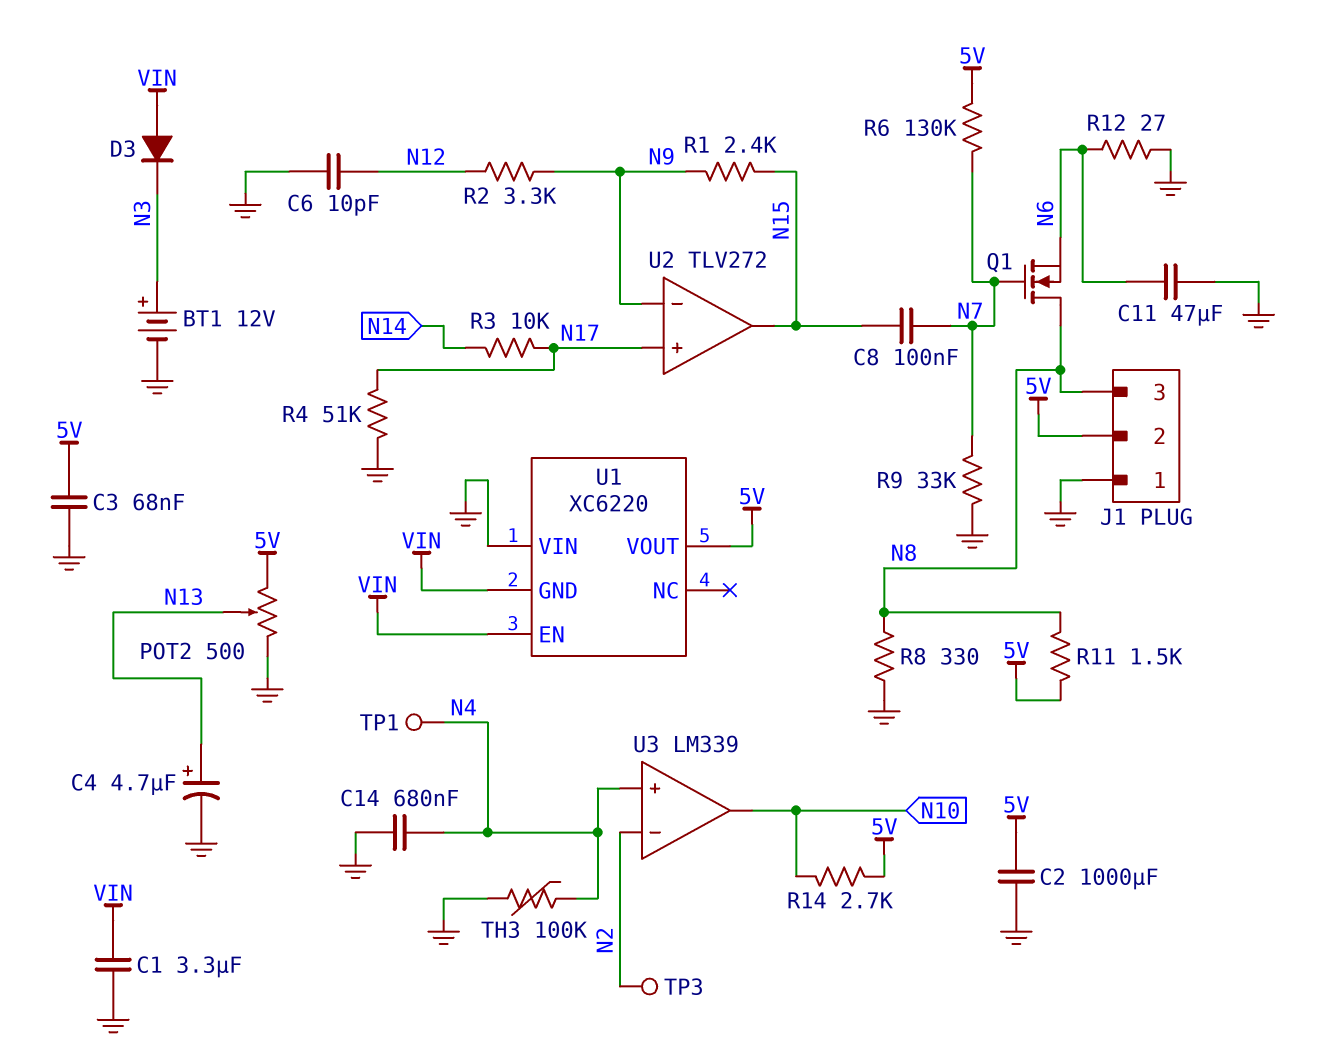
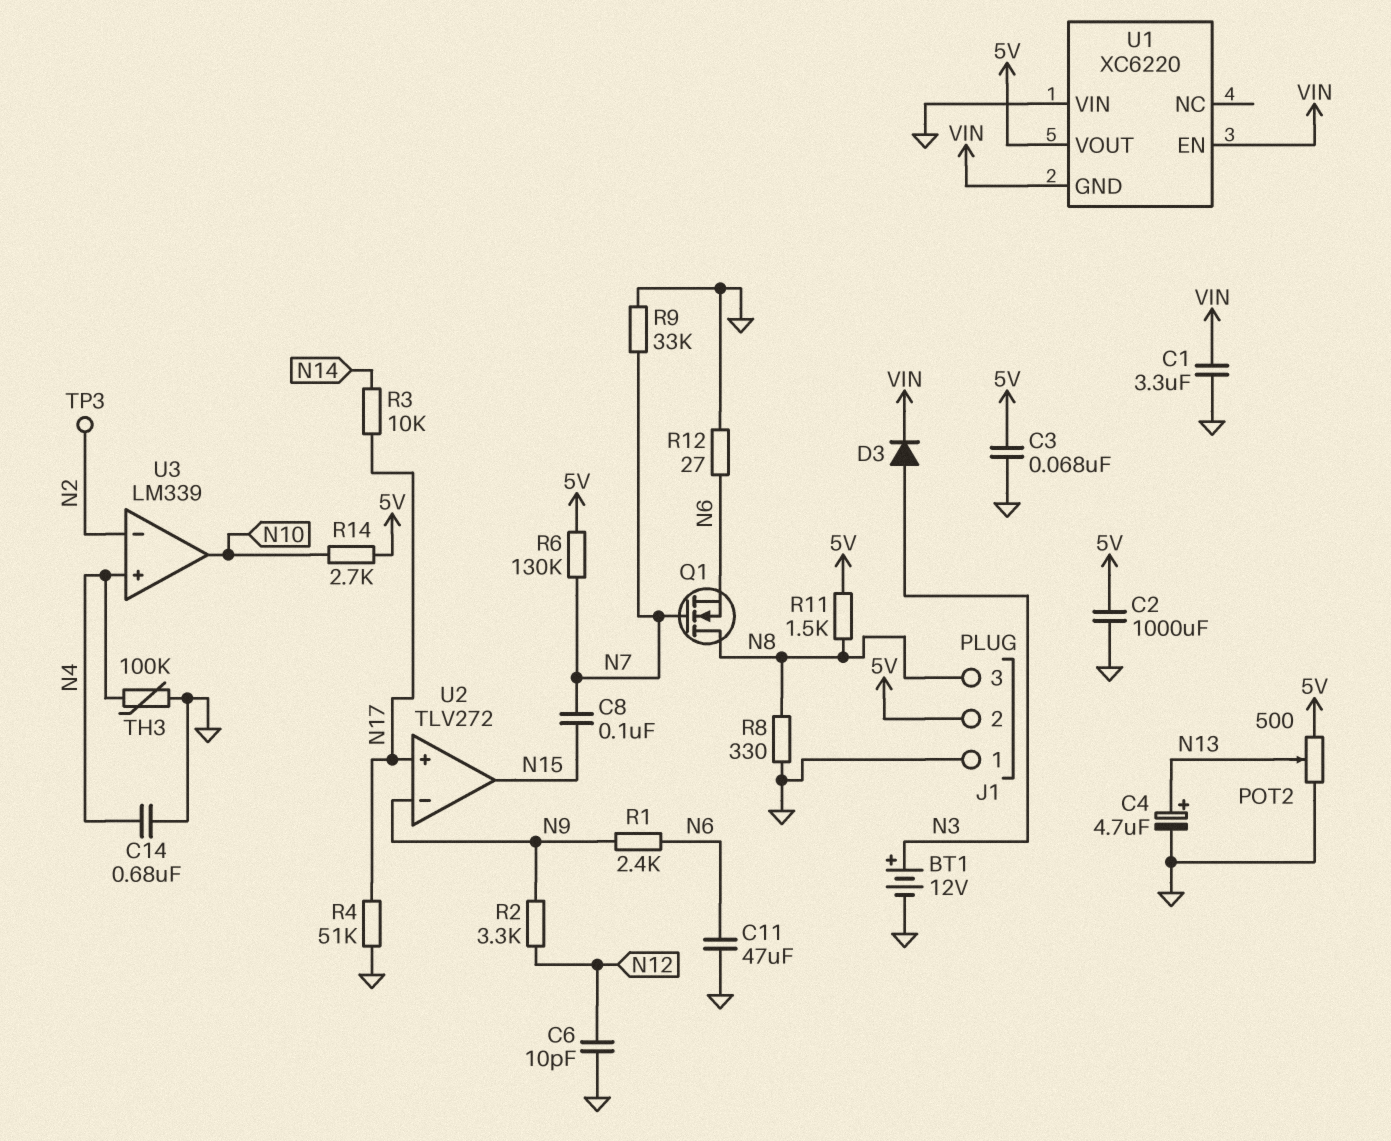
D3: diode (A VIN, K N3) -> diode (A N3, K VIN)
R1: 2.4k (N9, N15) -> 2.4k (N6, N9)
TP1: test point (N4) -> none

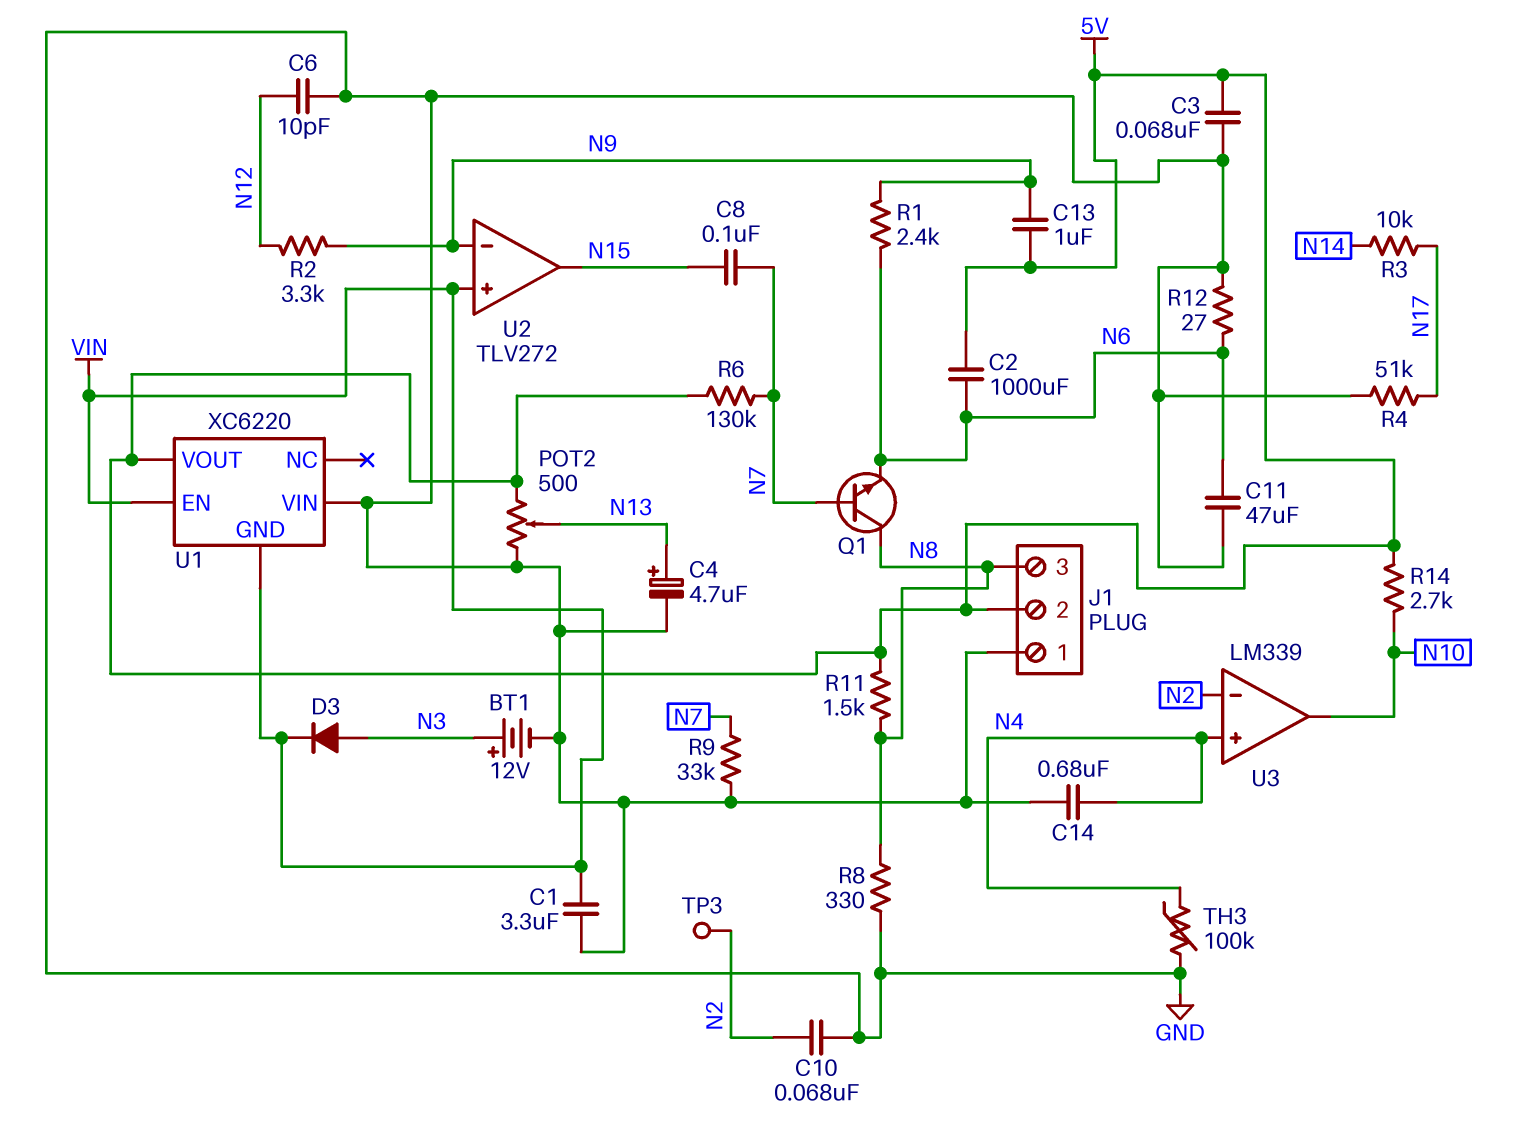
C2: 1000uF (5V, GND) -> 1000uF (5V, N6)
C10: none -> 68nF (GND, N2)
C13: none -> 1uF (5V, N9)
Q1: NMOS (G N7, D N8, S N6) -> NPN (B N7, C N8, E N6)
U2 pin in+: N17 -> VIN

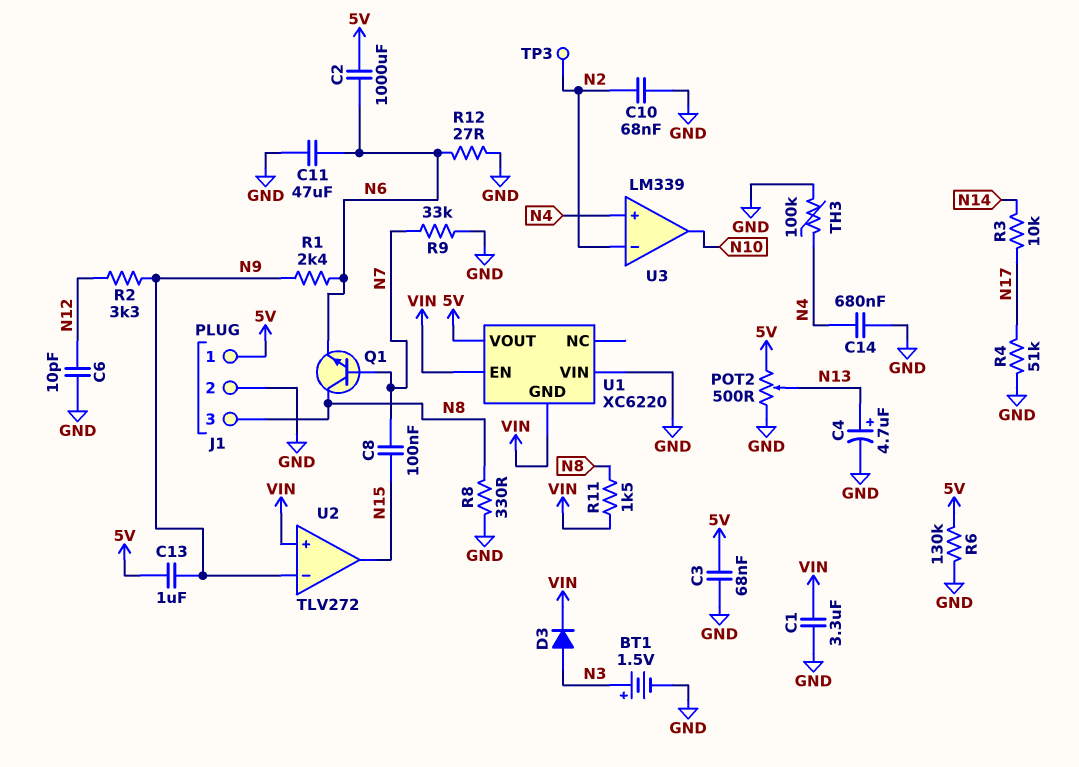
BT1: 12V (plus N3, minus GND) -> 1.5V (plus N3, minus GND)
J1 pin 1: GND -> 5V
J1 pin 2: 5V -> GND
R6: 130k (5V, N7) -> 130k (5V, GND)
R11: 1.5k (5V, N8) -> 1.5k (N8, VIN)
R14: 2.7k (5V, N10) -> none

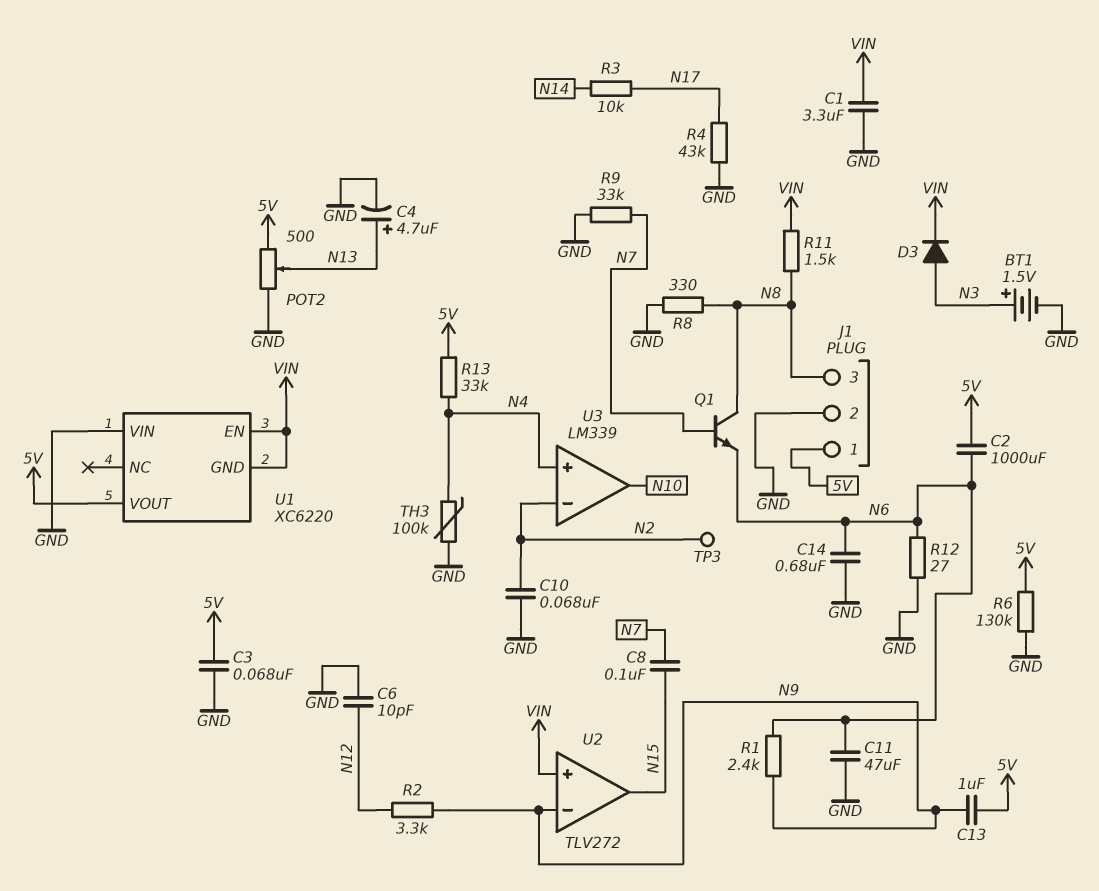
C14: 680nF (GND, N4) -> 680nF (GND, N6)
R4: 51k (GND, N17) -> 43k (GND, N17)
R13: none -> 33k (5V, N4)

